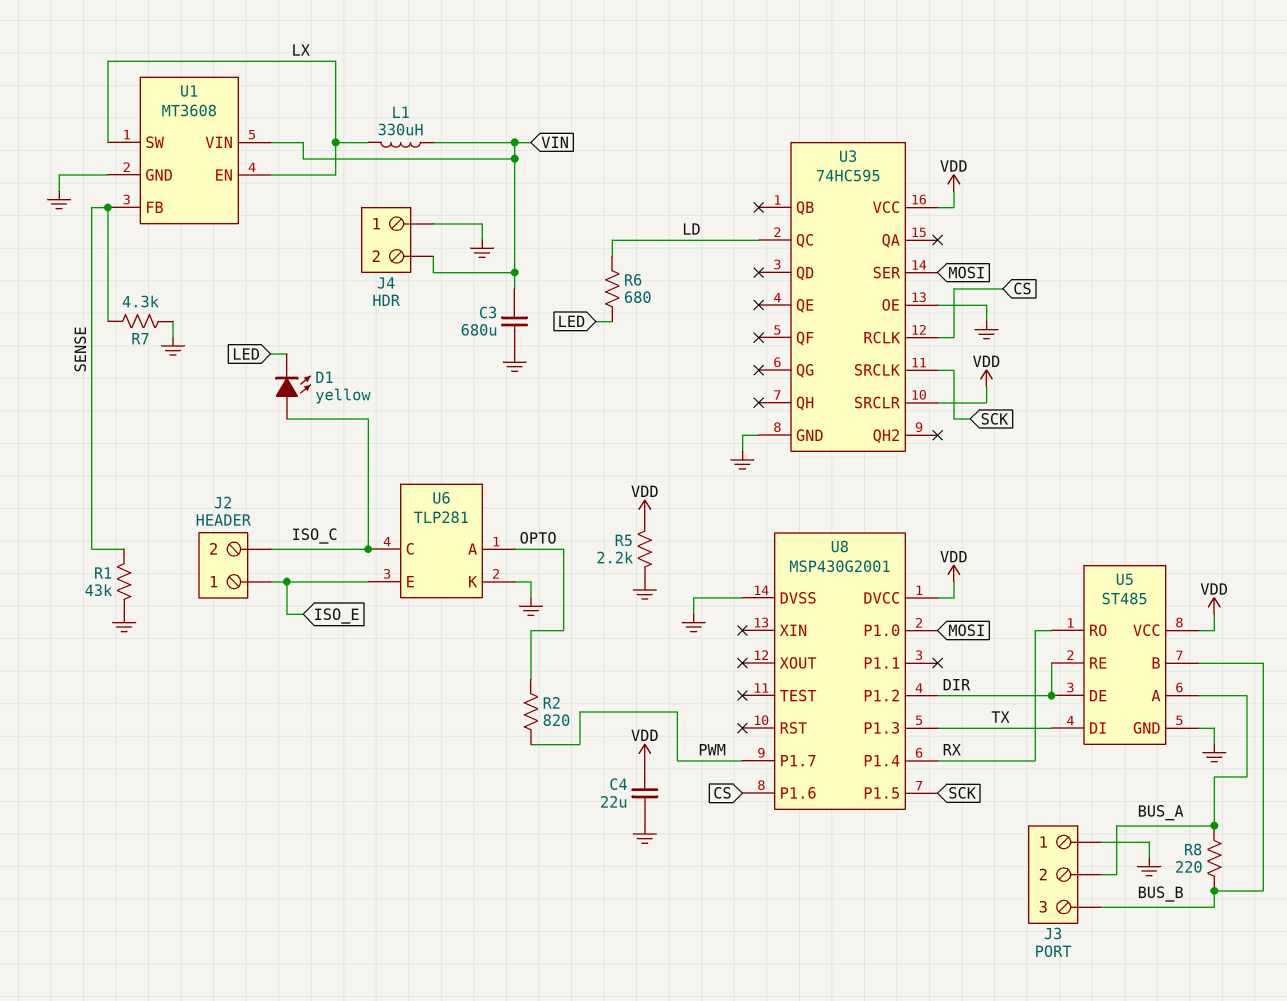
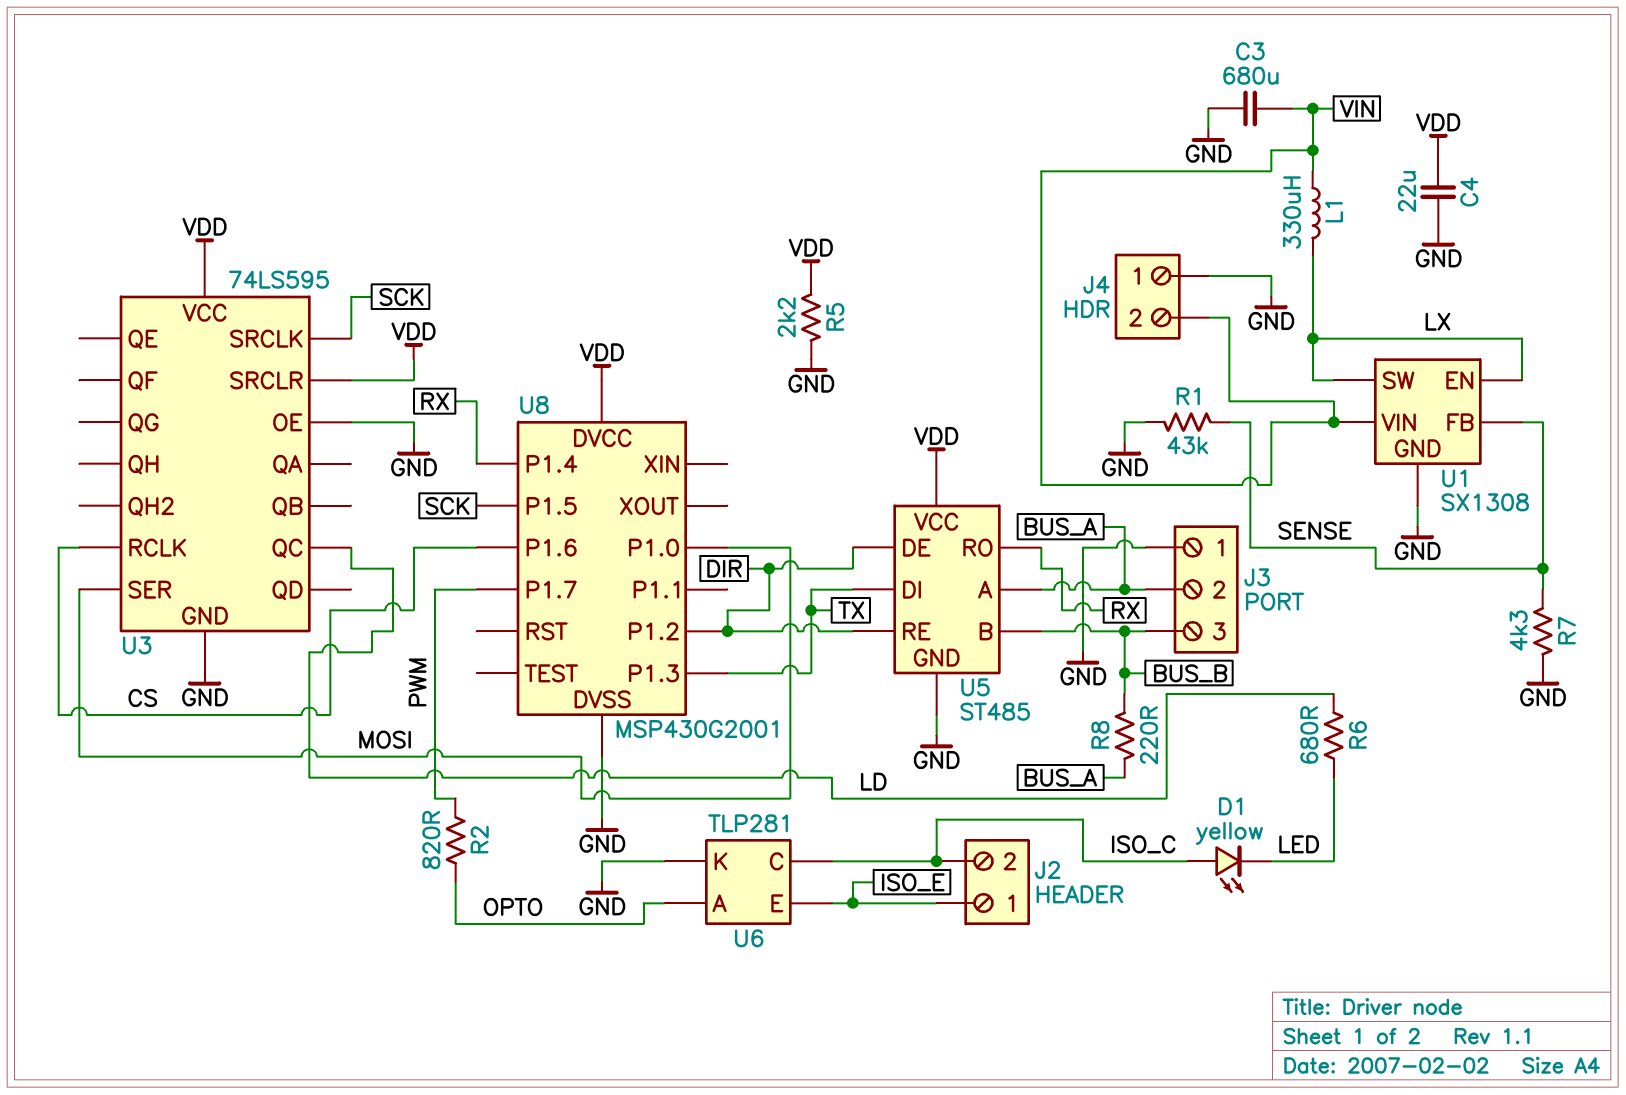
U1: MT3608 -> SX1308
U3: 74HC595 -> 74LS595

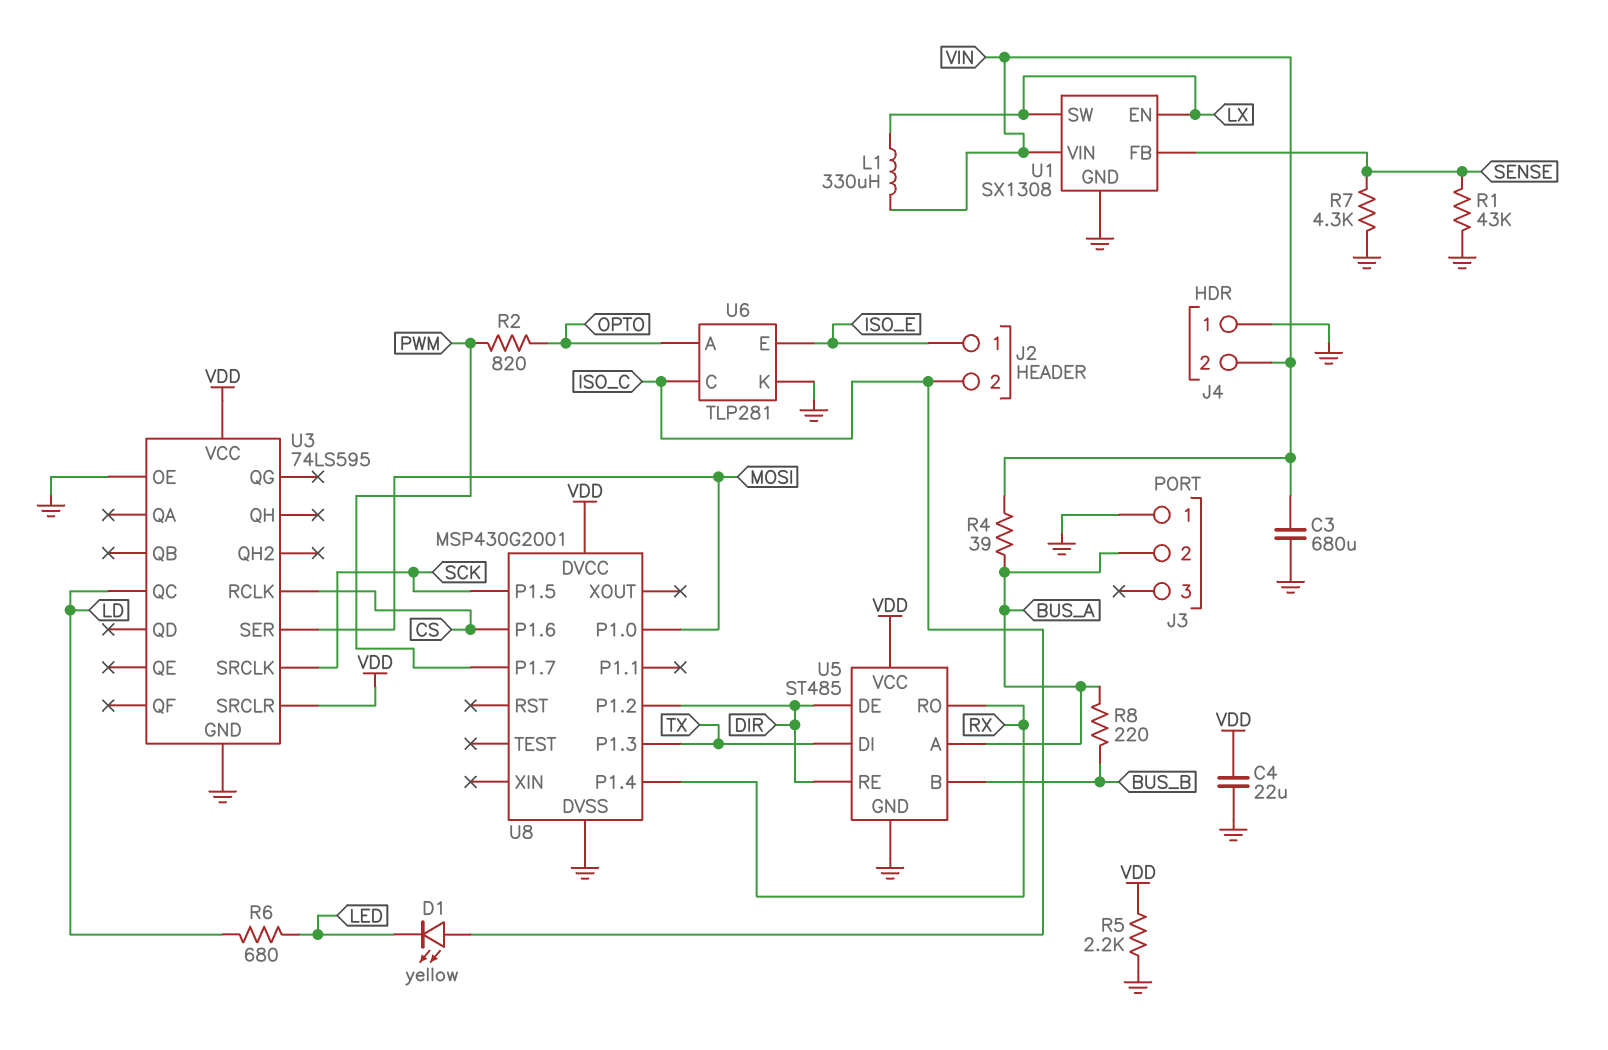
J3 pin 3: BUS_B -> none
R4: none -> 39 (BUS_A, VIN)

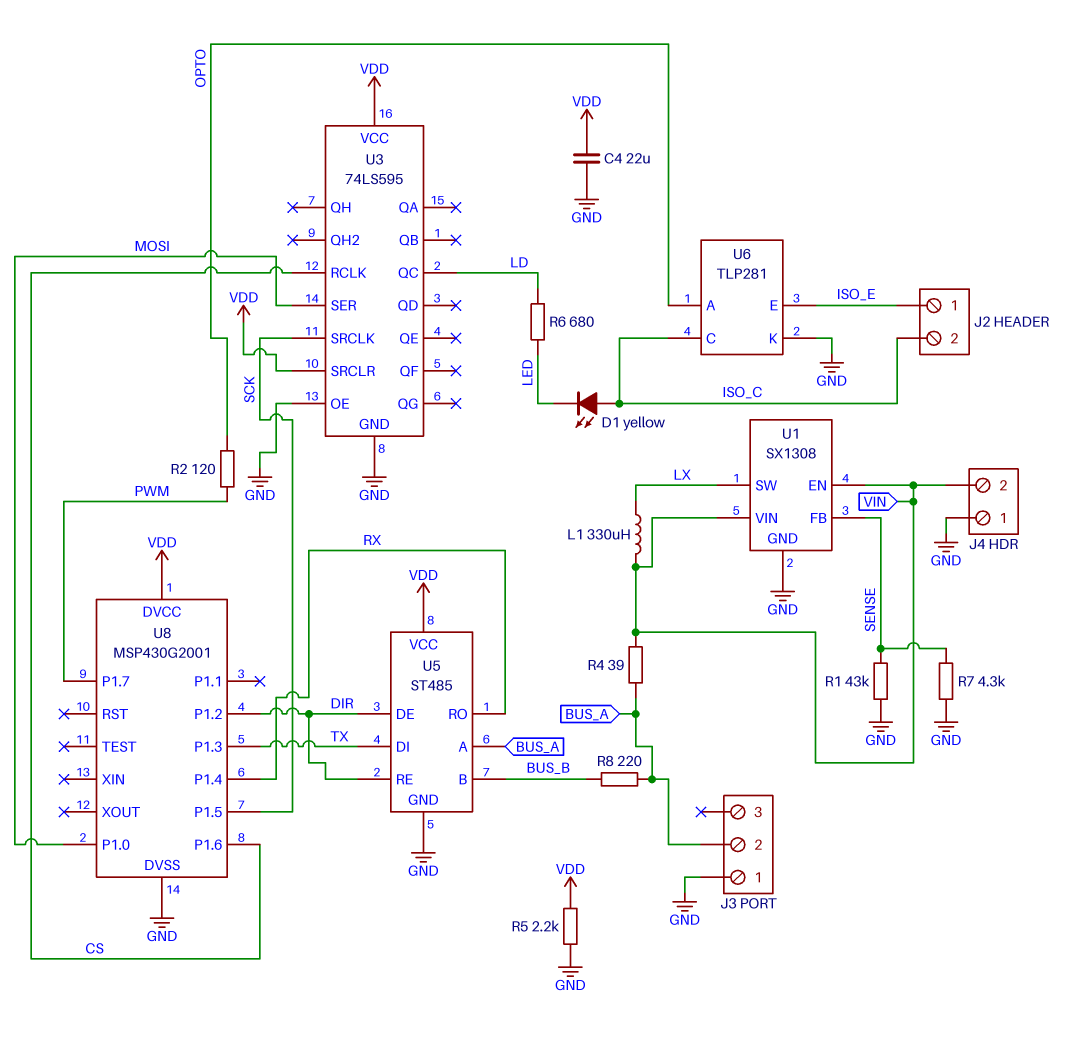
C3: 680uF (GND, VIN) -> none
R2: 820 (OPTO, PWM) -> 120 (OPTO, PWM)
U1 pin EN: LX -> VIN

